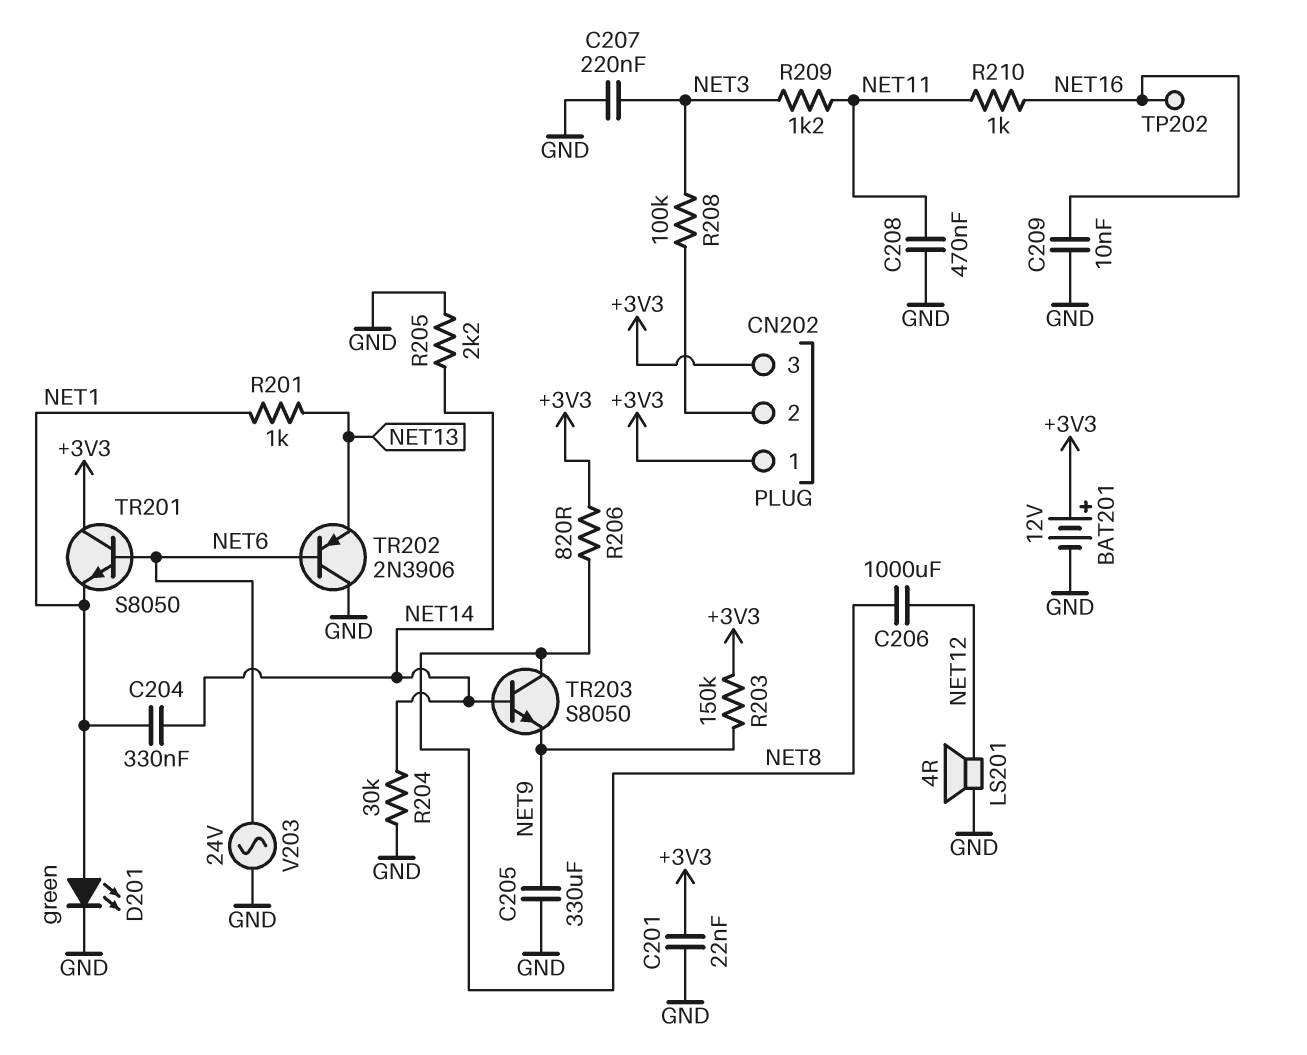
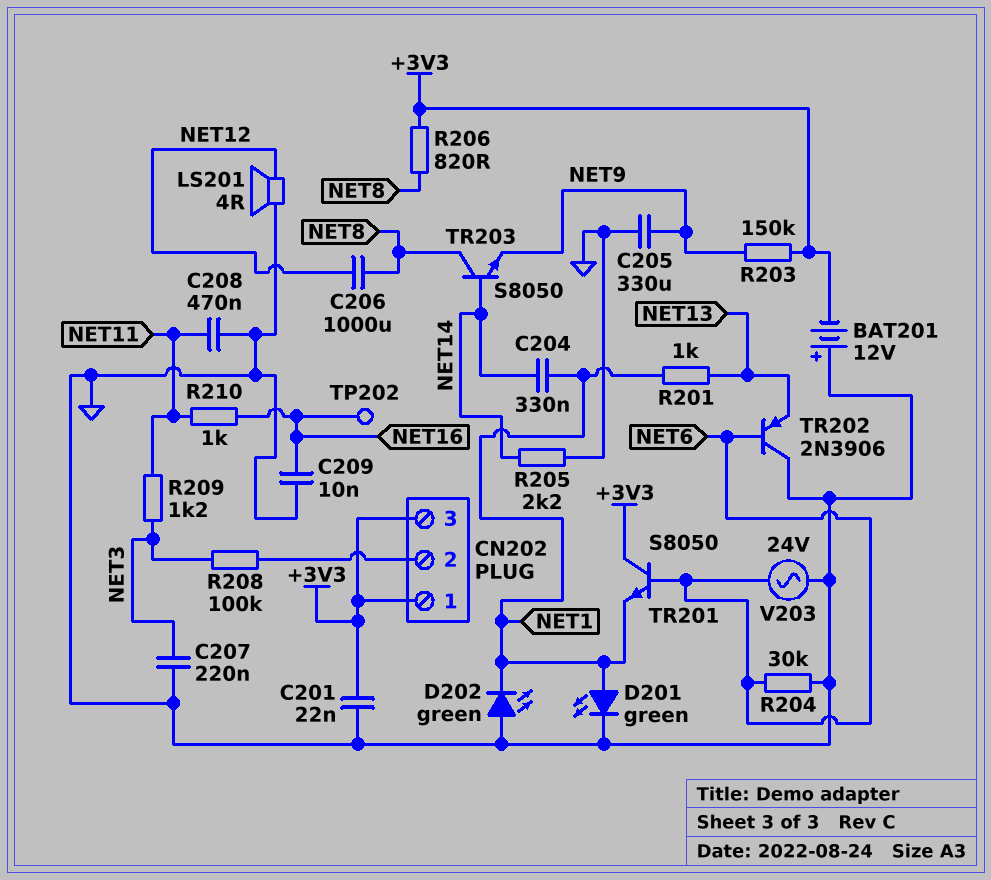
BAT201: 12V (plus +3V3, minus GND) -> 12V (plus GND, minus +3V3)
D202: none -> LED green (A GND, K NET1)
R204: 30k (GND, NET14) -> 30k (GND, NET6)

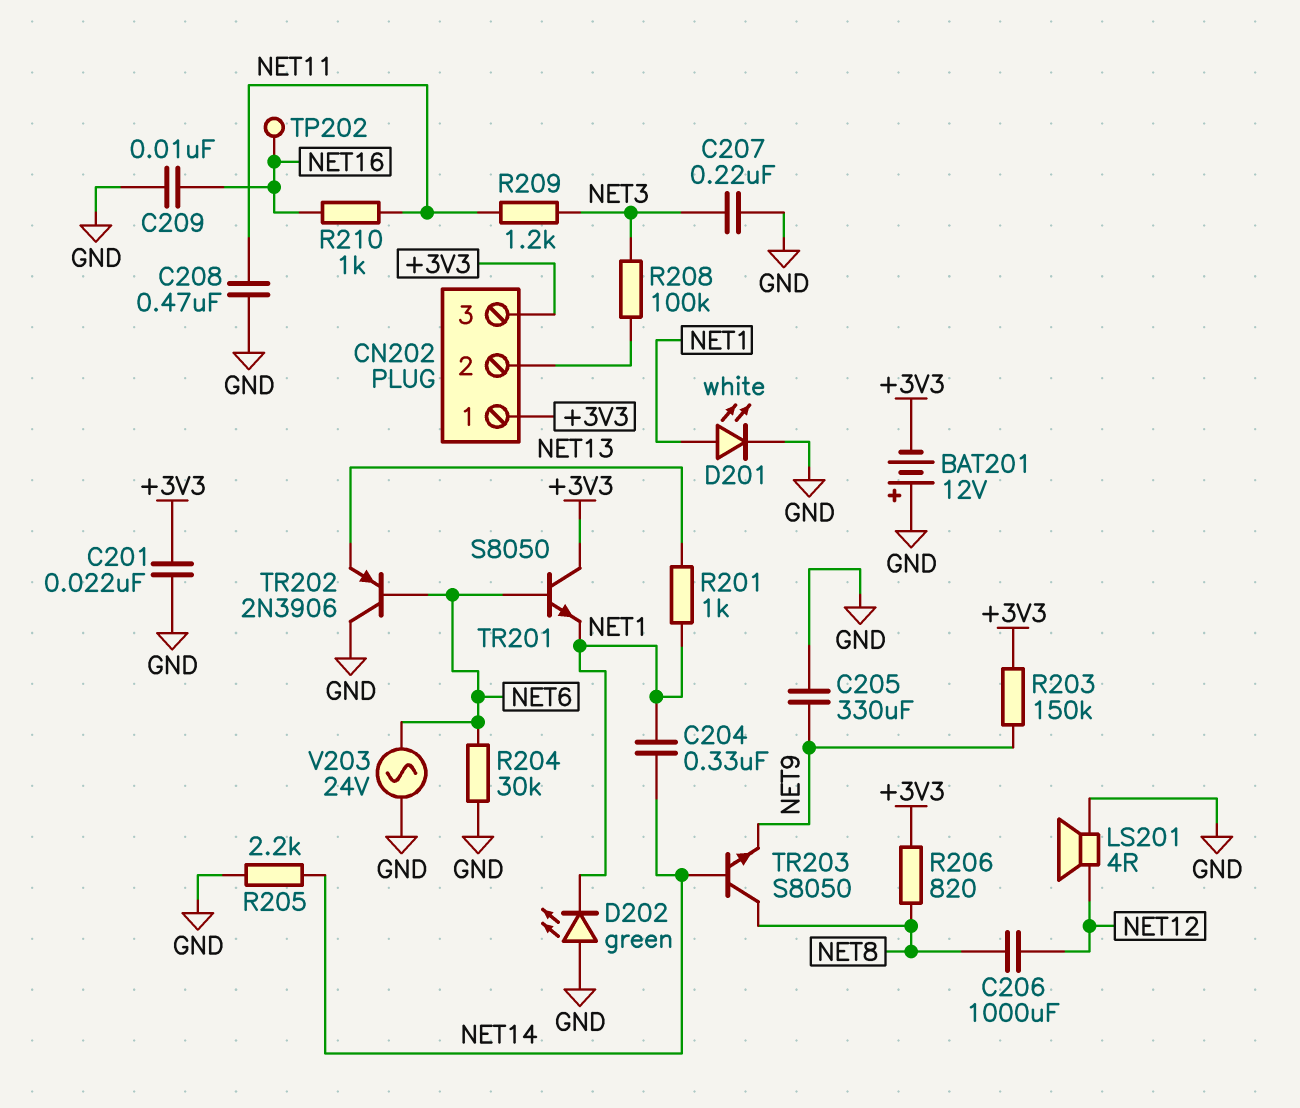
D201: LED green (A NET1, K GND) -> LED white (A NET1, K GND)

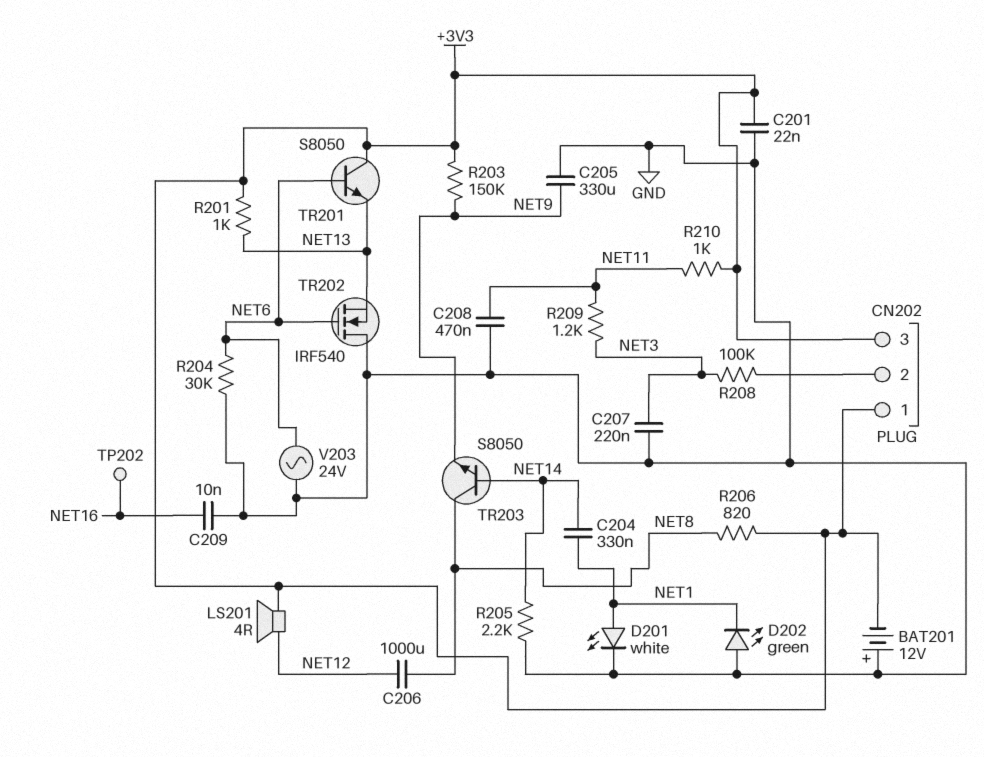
LS201: speaker 4R (GND, NET12) -> speaker 4R (+3V3, NET12)
R201: 1k (NET1, NET13) -> 1k (+3V3, NET13)
R210: 1k (NET11, NET16) -> 1k (+3V3, NET11)
TR201: NPN S8050 (B NET6, C +3V3, E NET1) -> NPN S8050 (B NET6, C +3V3, E NET13)
TR202: PNP 2N3906 (B NET6, C GND, E NET13) -> NMOS IRF540 (G NET6, D GND, S NET13)

